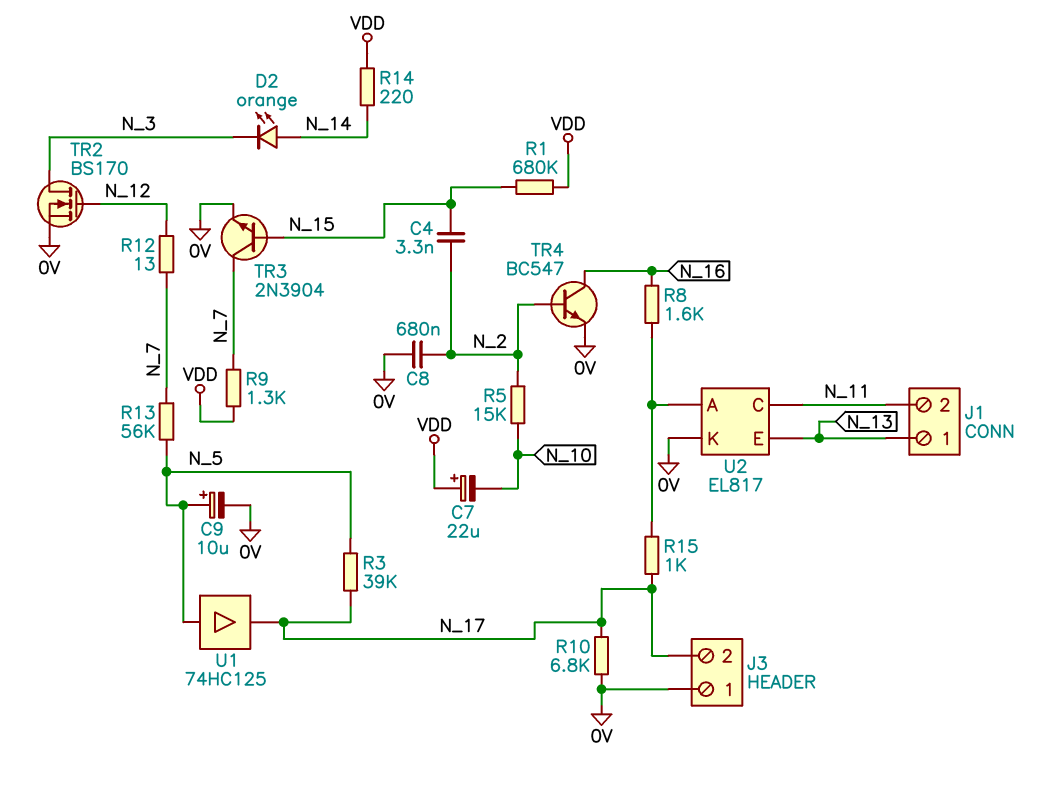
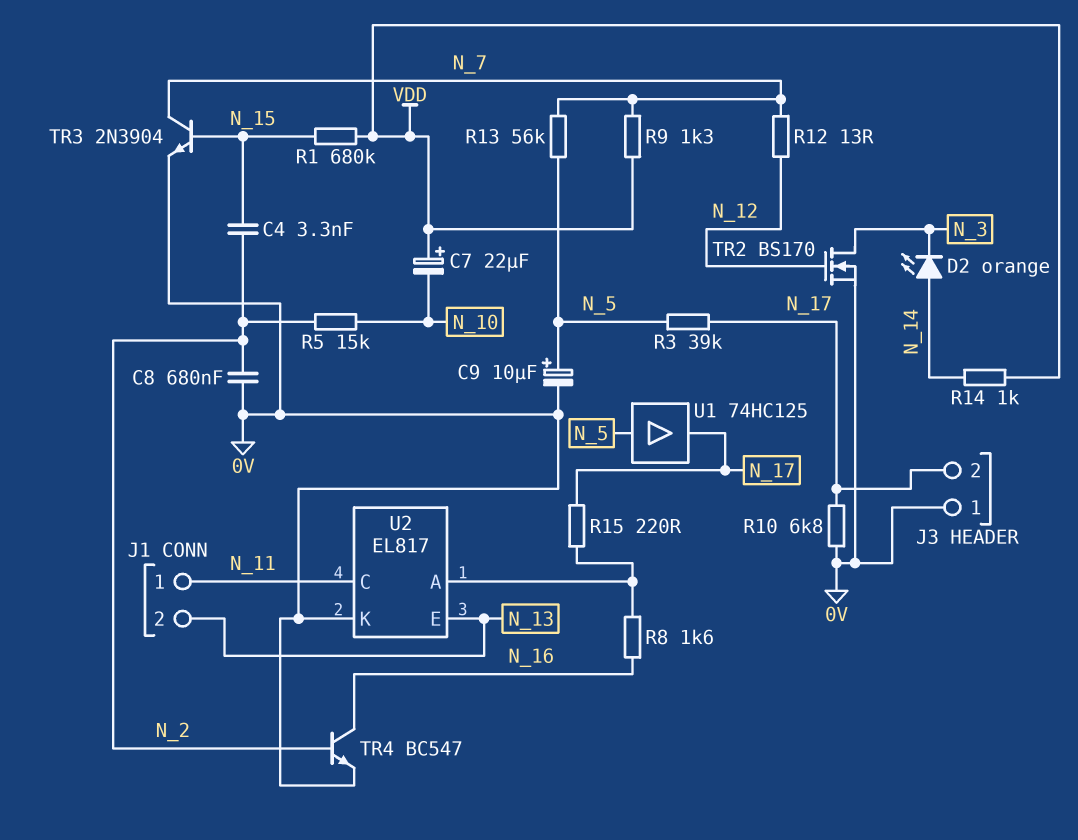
J1 pin 1: N_13 -> N_11
J1 pin 2: N_11 -> N_13
R14: 220 (N_14, VDD) -> 1k (N_14, VDD)
R15: 1k (N_17, U2/A) -> 220 (N_17, U2/A)

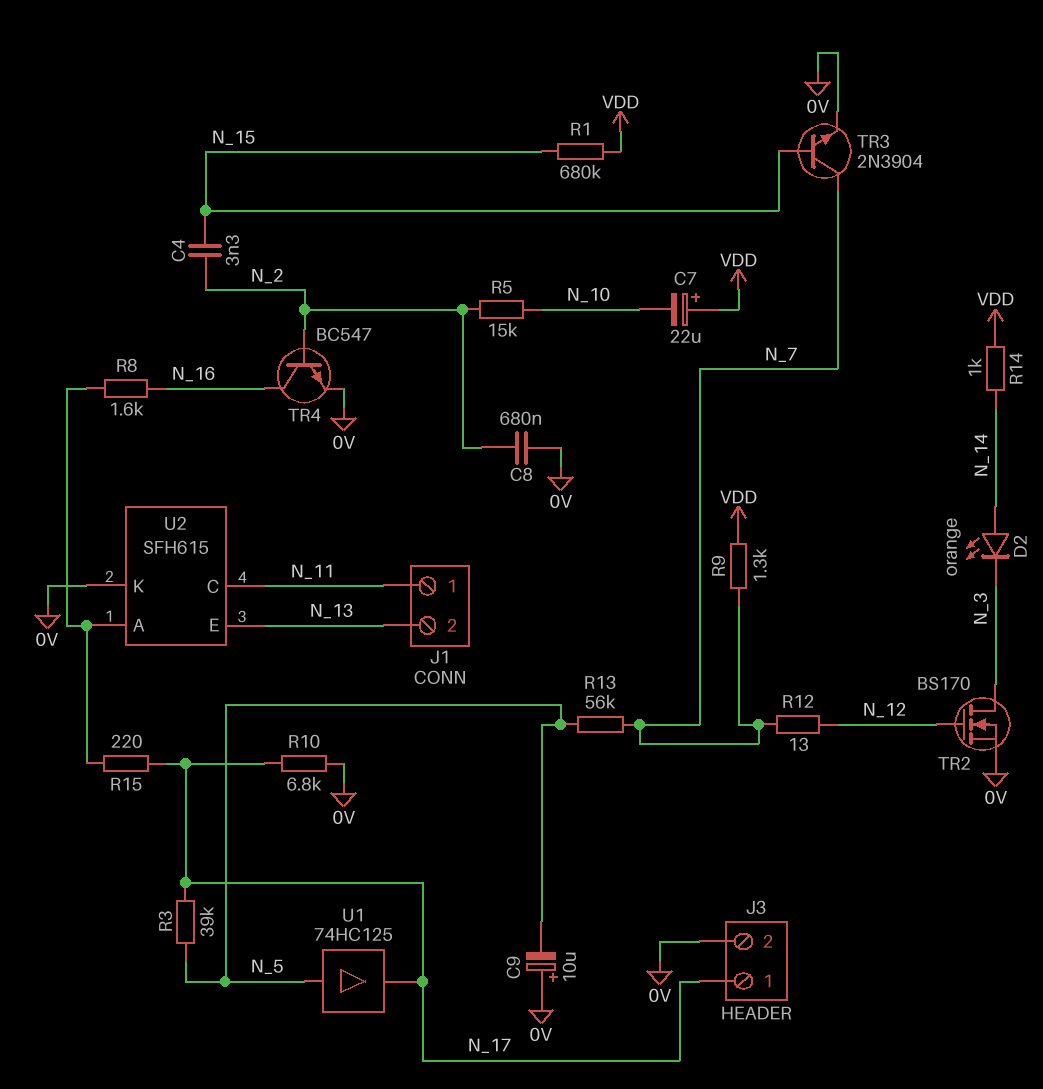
C9: 10uF (plus N_5, minus 0V) -> 10uF (plus 0V, minus N_5)
J3 pin 1: 0V -> N_17
J3 pin 2: N_17 -> 0V
U2: EL817 -> SFH615

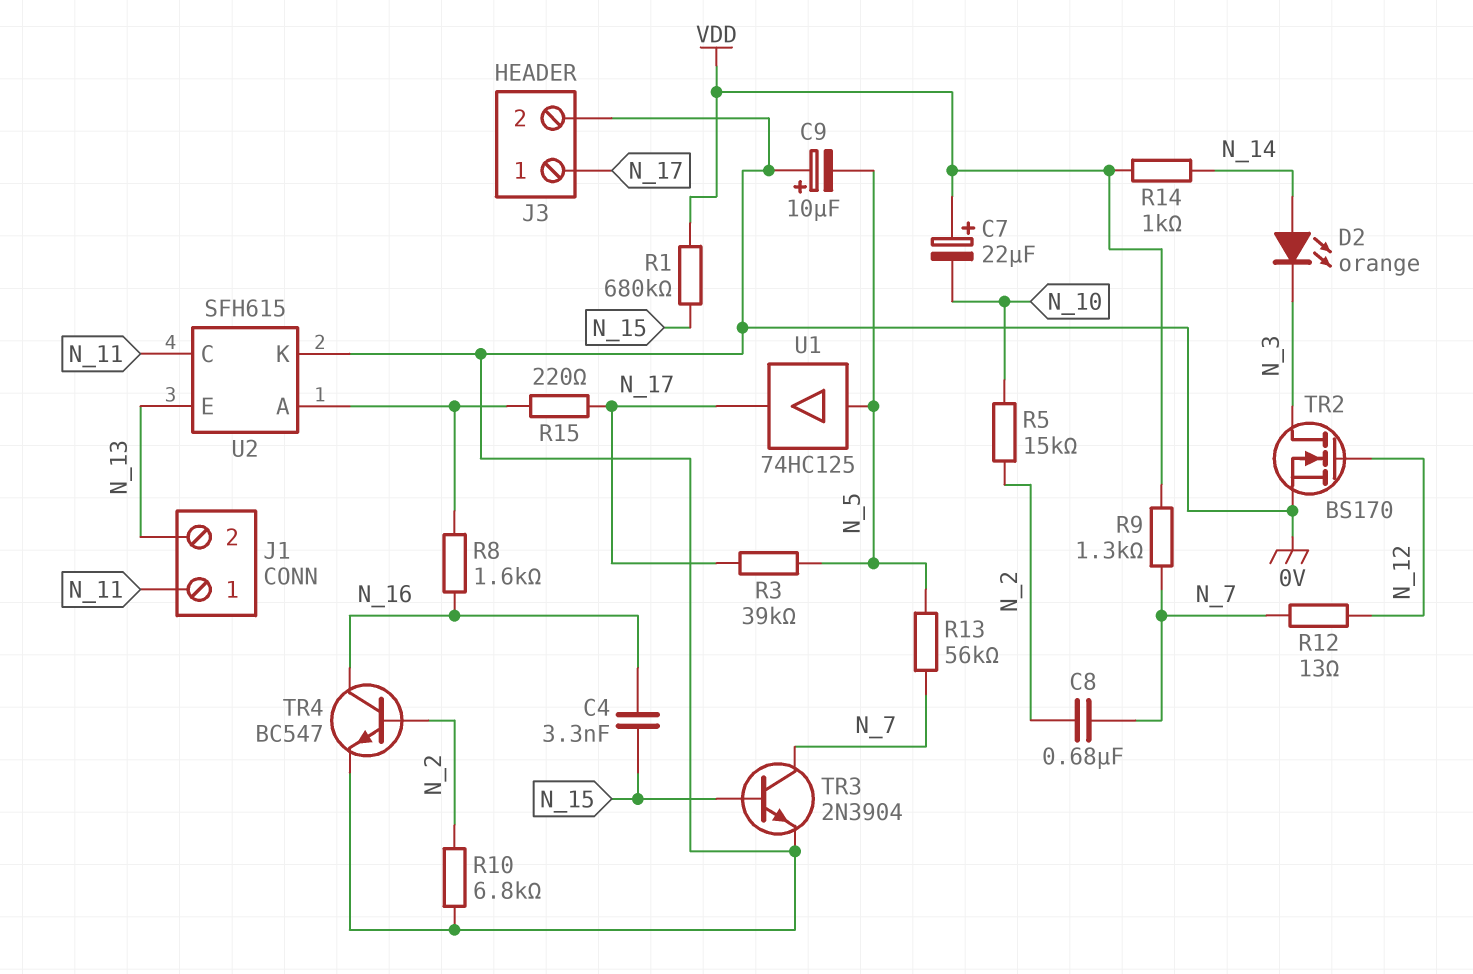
C4: 3.3nF (N_2, N_15) -> 3.3nF (N_15, N_16)
C8: 680nF (0V, N_2) -> 680nF (N_2, N_7)
R10: 6.8k (0V, N_17) -> 6.8k (0V, N_2)

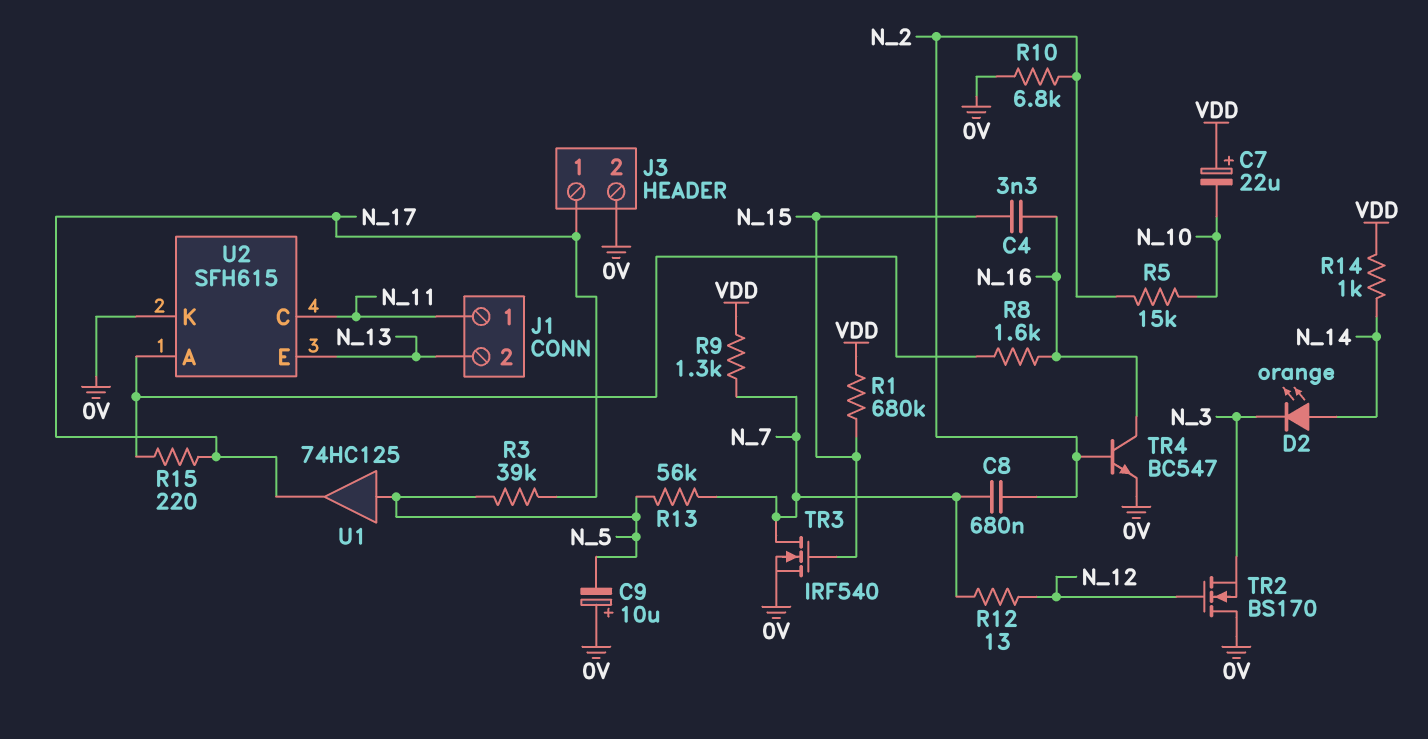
TR2: NMOS BS170 (G N_12, D N_3, S 0V) -> NMOS BS170 (G N_12, D 0V, S N_3)
TR3: NPN 2N3904 (B N_15, C N_7, E 0V) -> NMOS IRF540 (G N_15, D N_7, S 0V)

